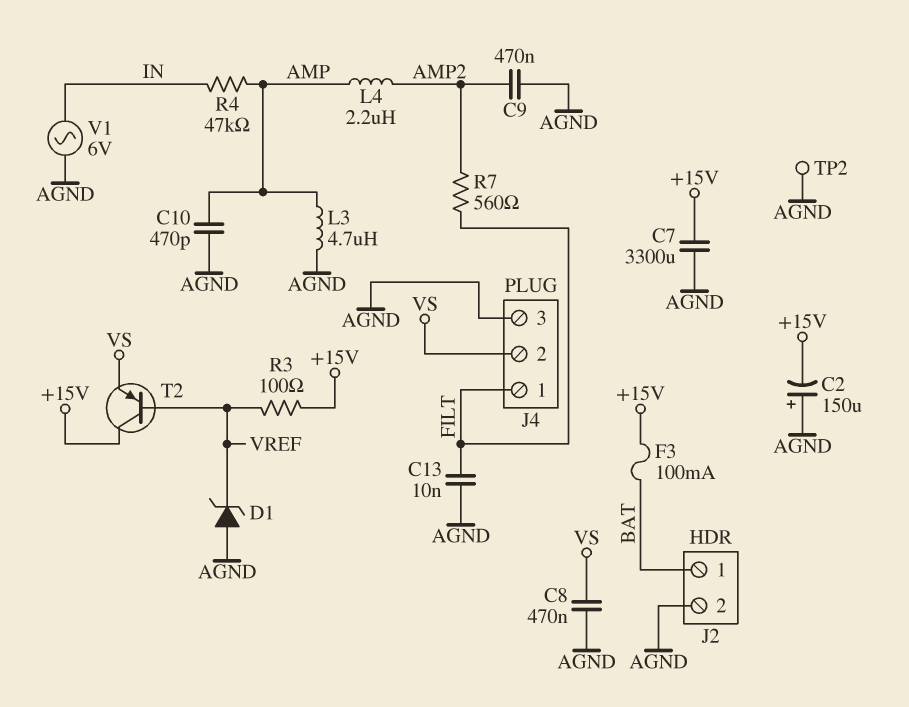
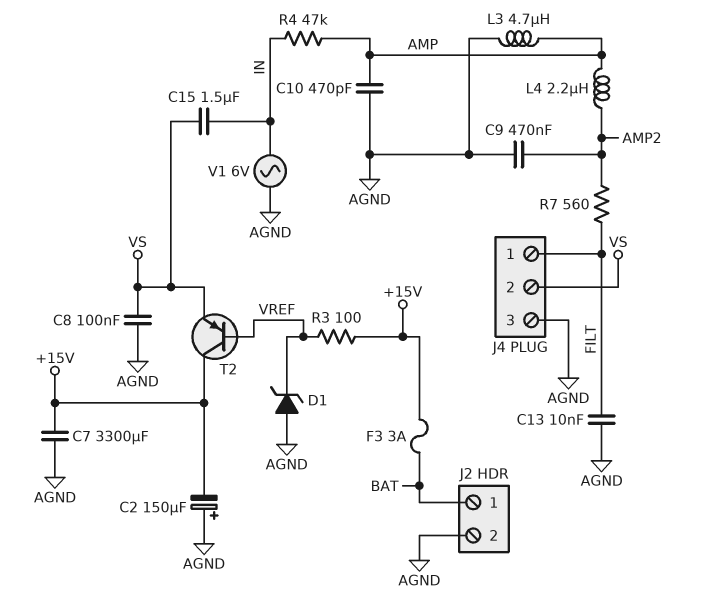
C8: 470nF (AGND, VS) -> 100nF (AGND, VS)
C15: none -> 1.5uF (IN, VS)
F3: 100mA (+15V, BAT) -> 3A (+15V, BAT)
TP2: test point (AGND) -> none

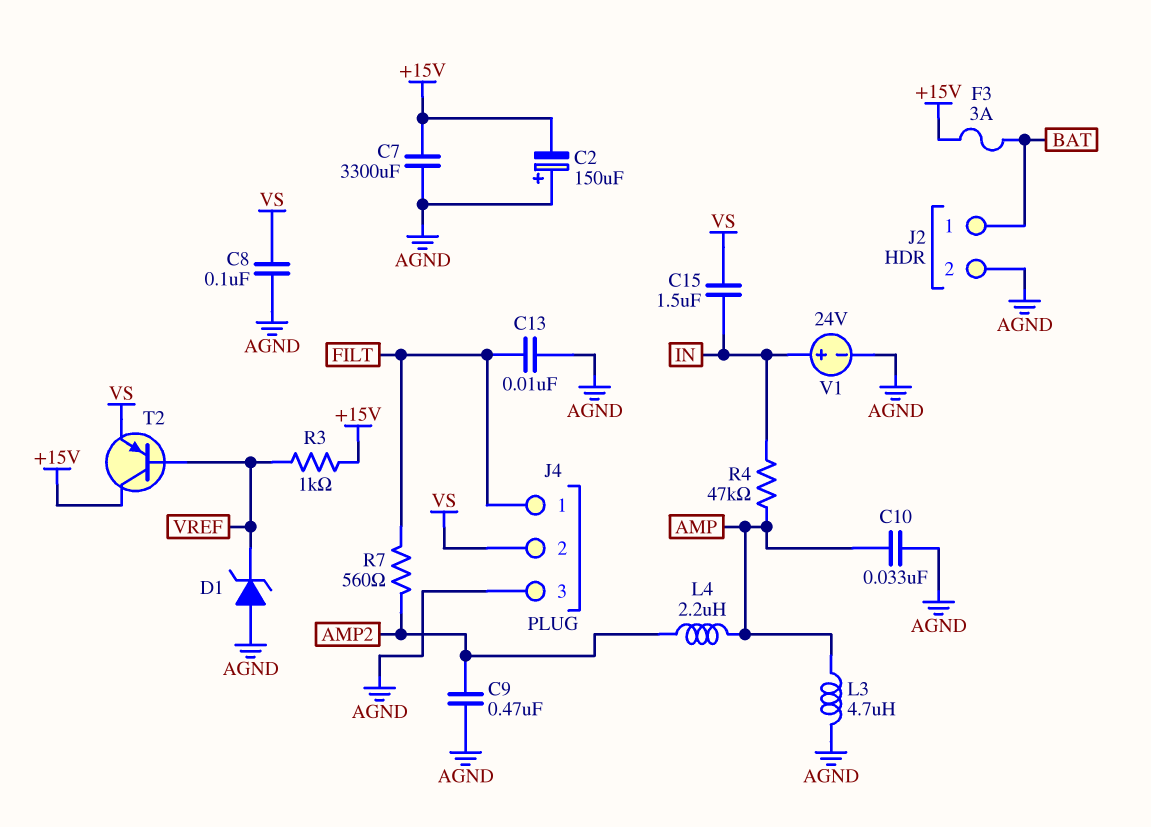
C10: 470pF (AGND, AMP) -> 33nF (AGND, AMP)
R3: 100 (+15V, VREF) -> 1k (+15V, VREF)
V1: AC 6V (AGND, IN) -> 24V (plus IN, minus AGND)

